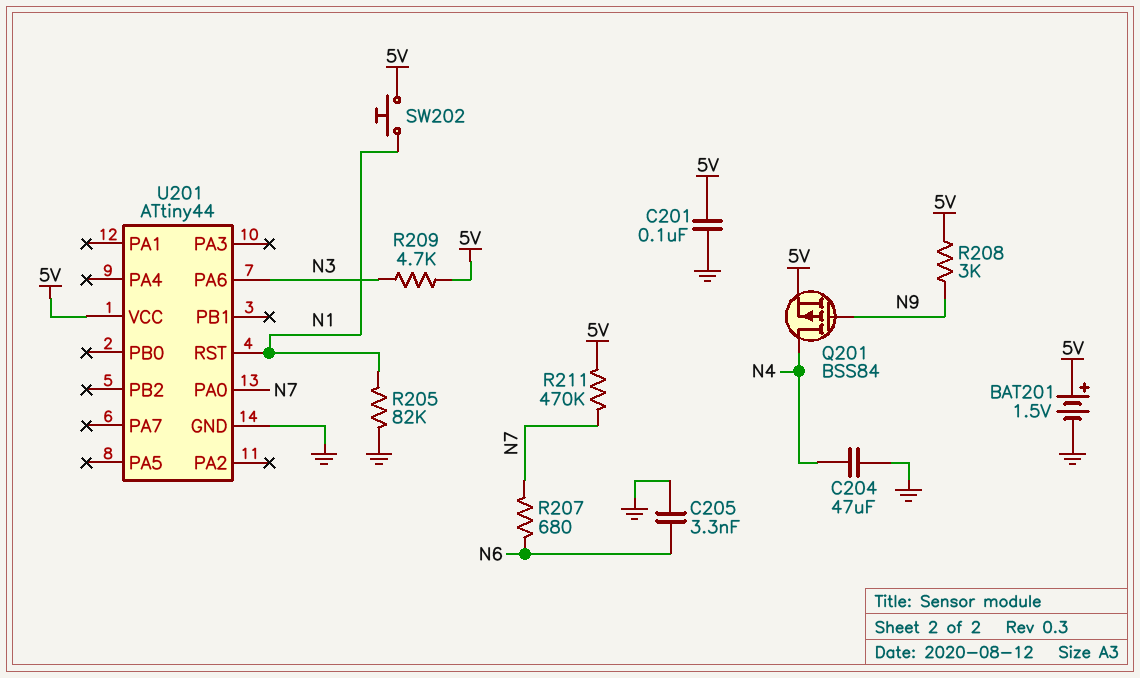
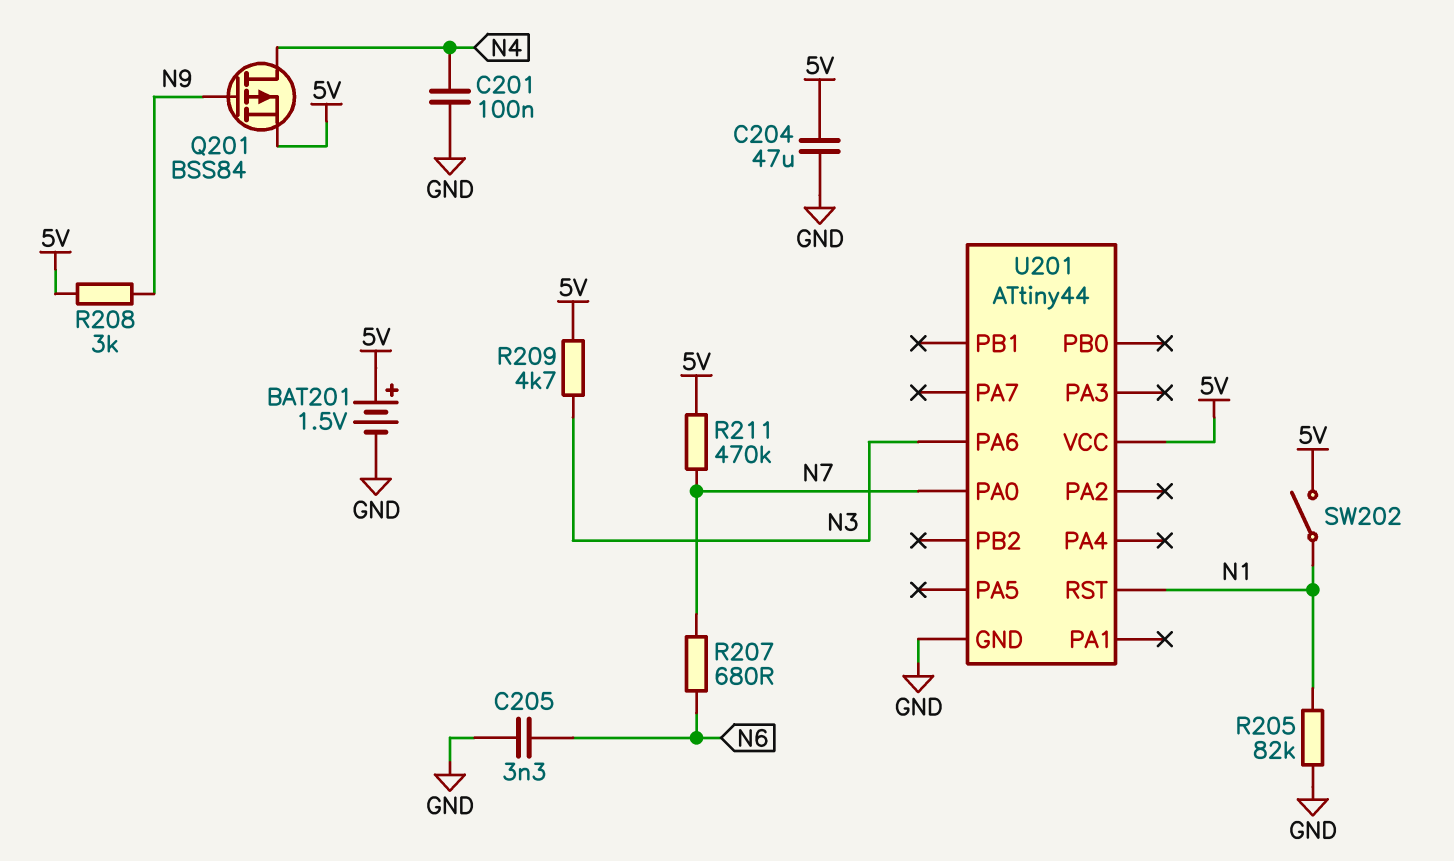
C201: 100nF (5V, GND) -> 100nF (GND, N4)
C204: 47uF (GND, N4) -> 47uF (5V, GND)
SW202: button (5V, N1) -> switch (5V, N1)

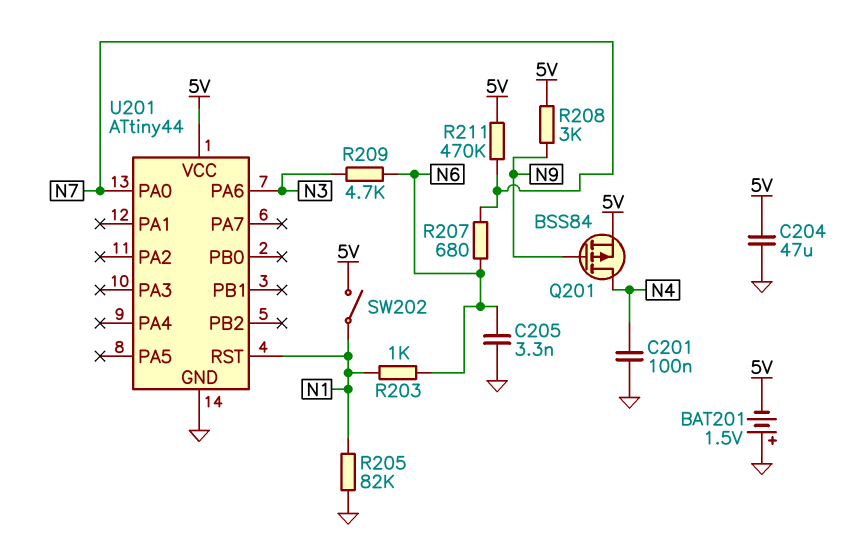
BAT201: 1.5V (plus 5V, minus GND) -> 1.5V (plus GND, minus 5V)
R203: none -> 1k (N1, N6)
R209: 4.7k (5V, N3) -> 4.7k (N3, N6)

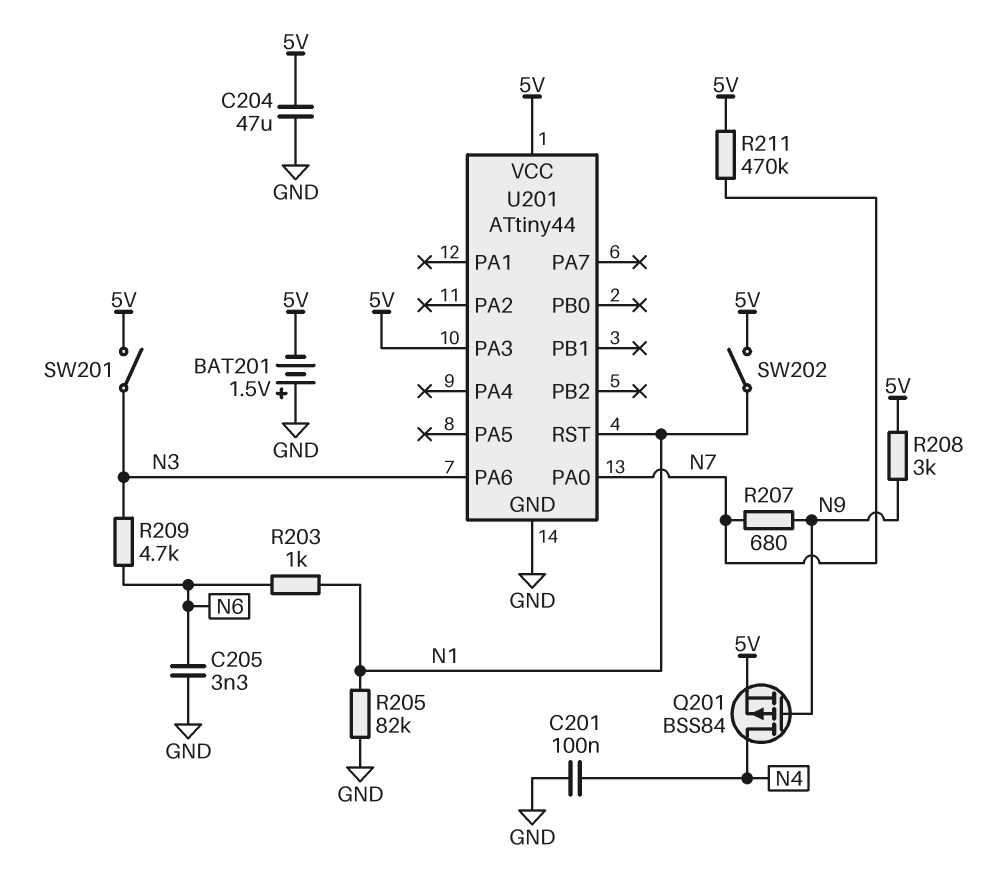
R207: 680 (N6, N7) -> 680 (N7, N9)
SW201: none -> switch (5V, N3)
U201 pin PA3: none -> 5V

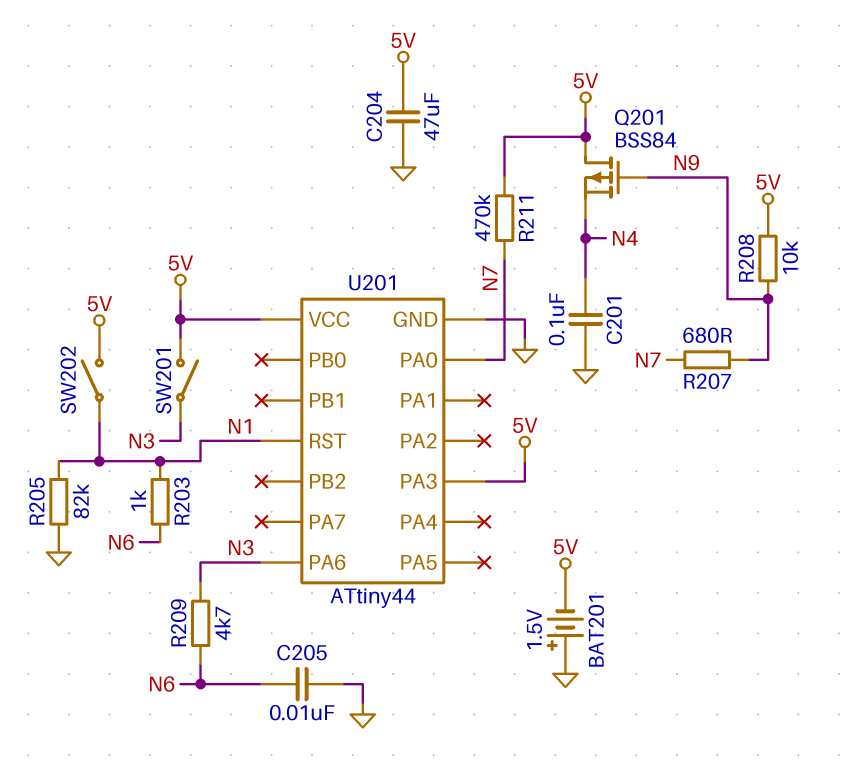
C205: 3.3nF (GND, N6) -> 10nF (GND, N6)
Q201: PMOS BSS84 (G N9, D N4, S 5V) -> PMOS BSS84 (G N9, D 5V, S N4)
R208: 3k (5V, N9) -> 10k (5V, N9)

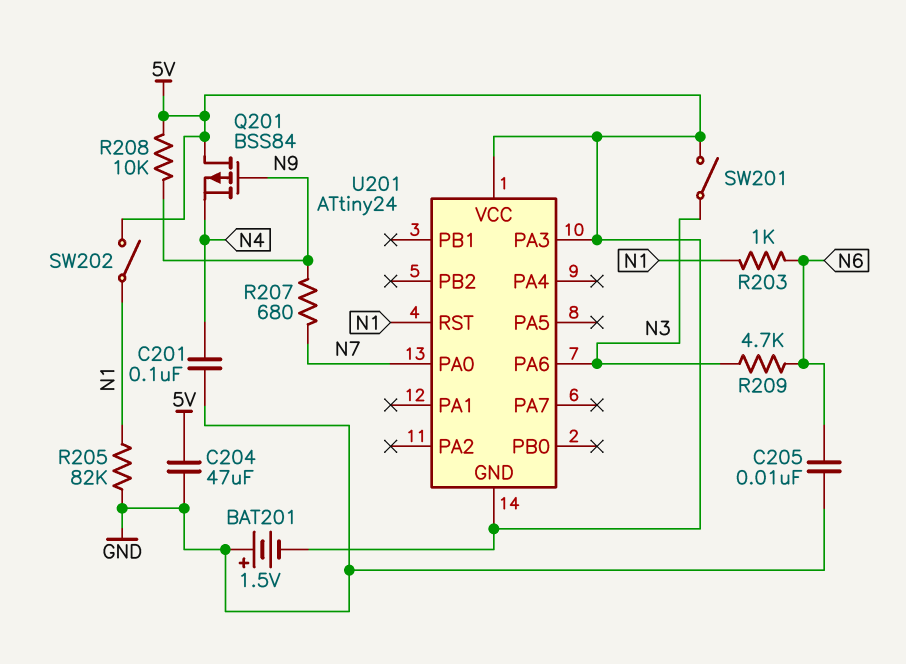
R211: 470k (5V, N7) -> none
U201: ATtiny44 -> ATtiny24
U201 pin GND: GND -> 5V

